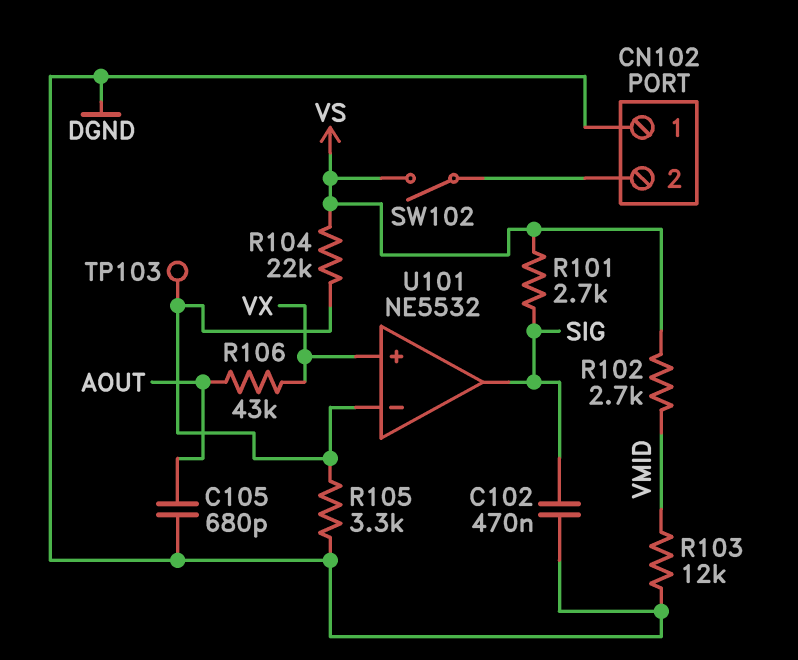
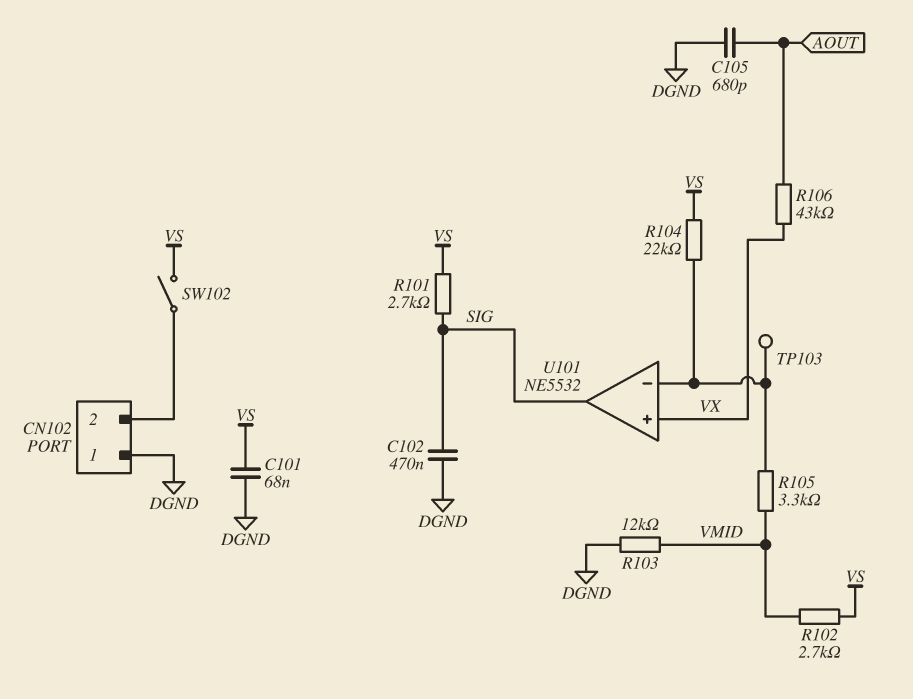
C101: none -> 68nF (DGND, VS)
R105: 3.3k (DGND, U101/in-) -> 3.3k (U101/in-, VMID)

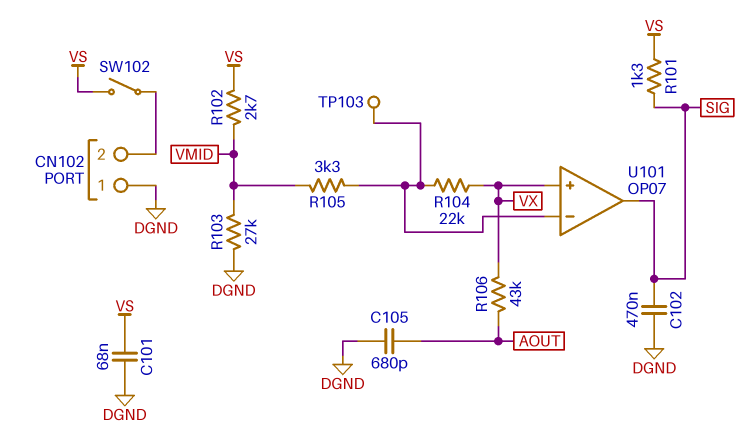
R101: 2.7k (SIG, VS) -> 1.3k (SIG, VS)
R103: 12k (DGND, VMID) -> 27k (DGND, VMID)
R104: 22k (U101/in-, VS) -> 22k (U101/in-, VX)
U101: NE5532 -> OP07

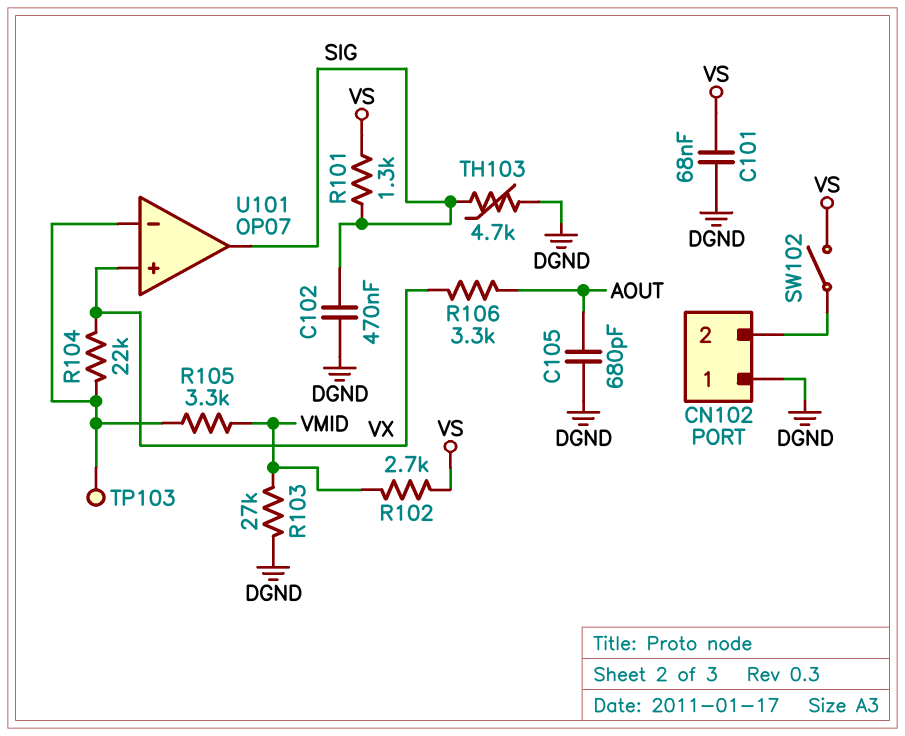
R106: 43k (AOUT, VX) -> 3.3k (AOUT, VX)
TH103: none -> 4.7k (DGND, SIG)

